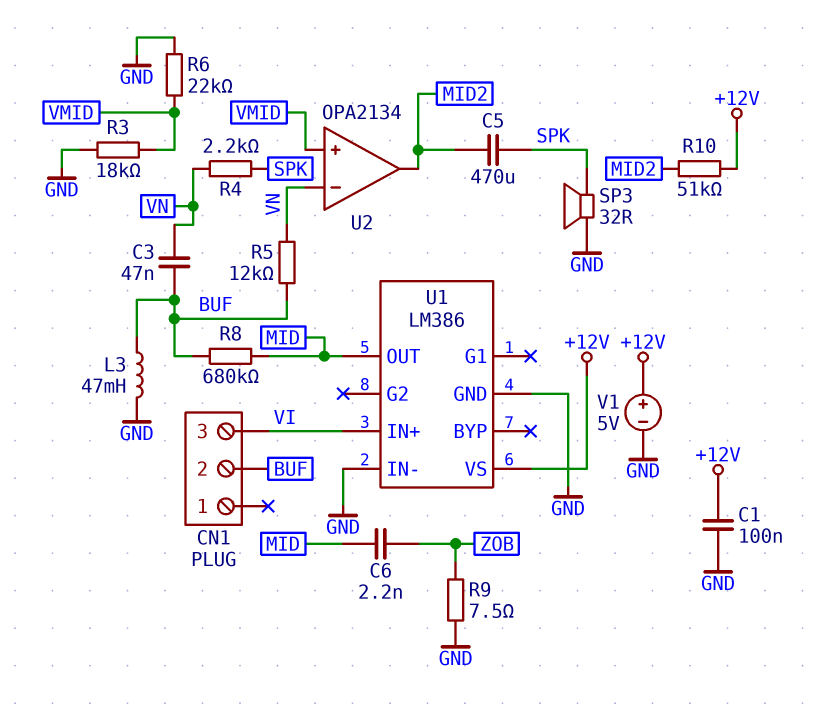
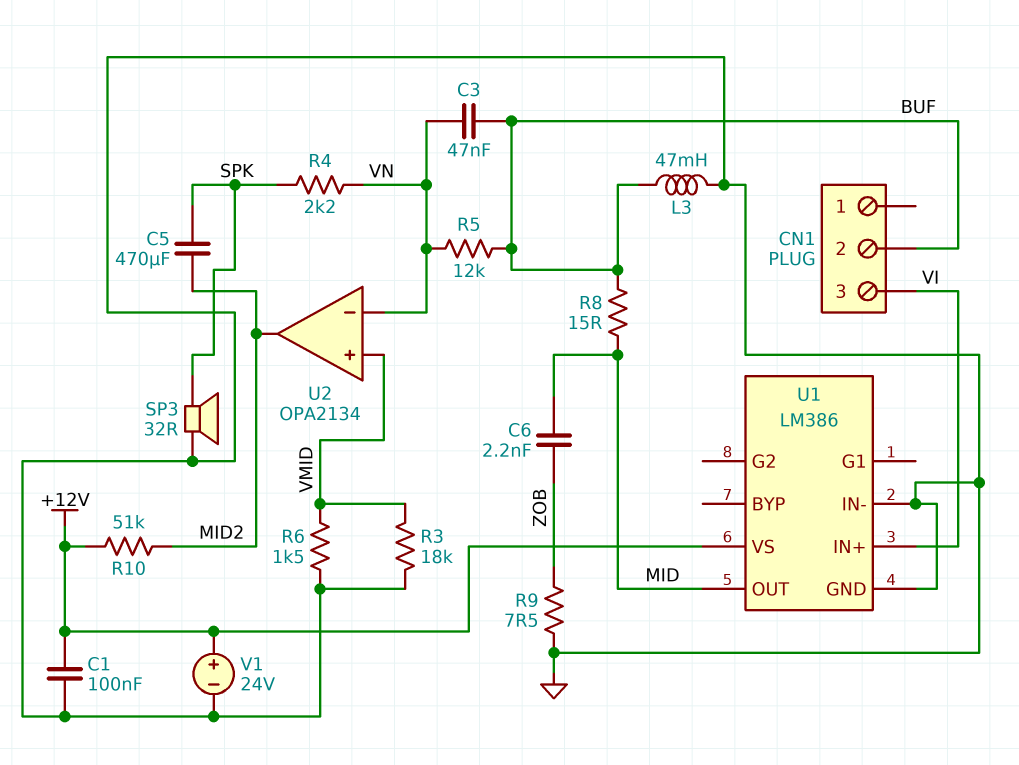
R6: 22k (GND, VMID) -> 1.5k (GND, VMID)
R8: 680k (BUF, MID) -> 15 (BUF, MID)
V1: 5V (plus +12V, minus GND) -> 24V (plus +12V, minus GND)

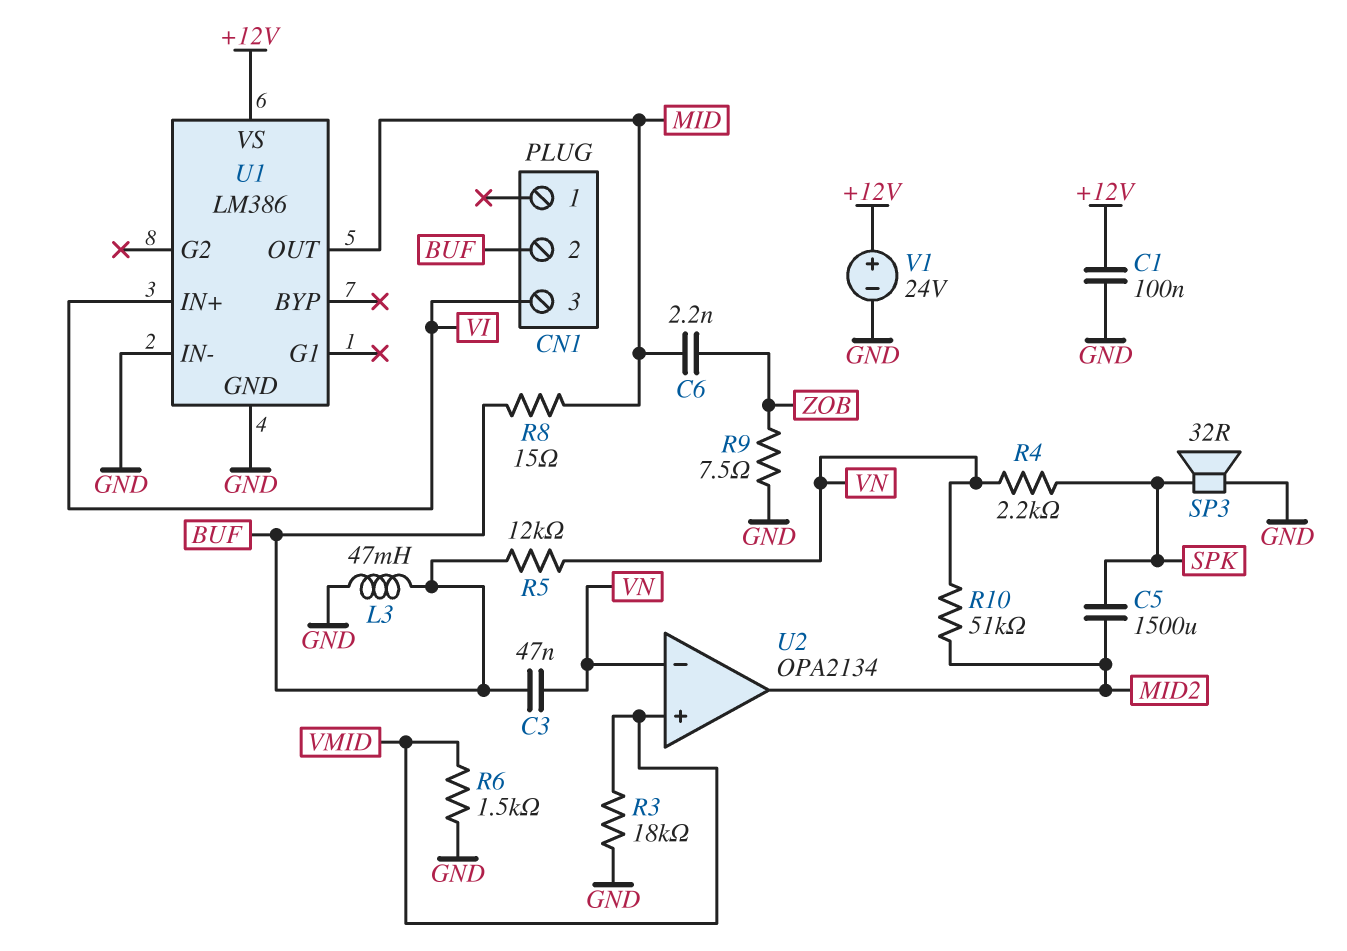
C5: 470uF (MID2, SPK) -> 1500uF (MID2, SPK)
R10: 51k (+12V, MID2) -> 51k (MID2, VN)

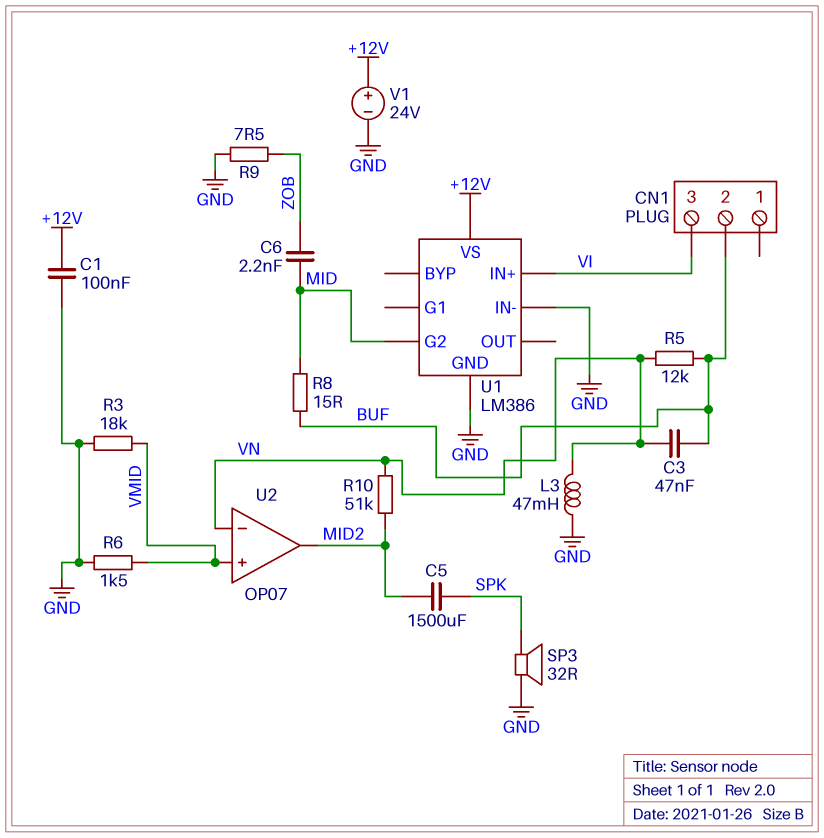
L3: 47mH (BUF, GND) -> 47mH (GND, VN)
R4: 2.2k (SPK, VN) -> none
U1 pin G2: none -> MID
U1 pin OUT: MID -> none
U2: OPA2134 -> OP07

